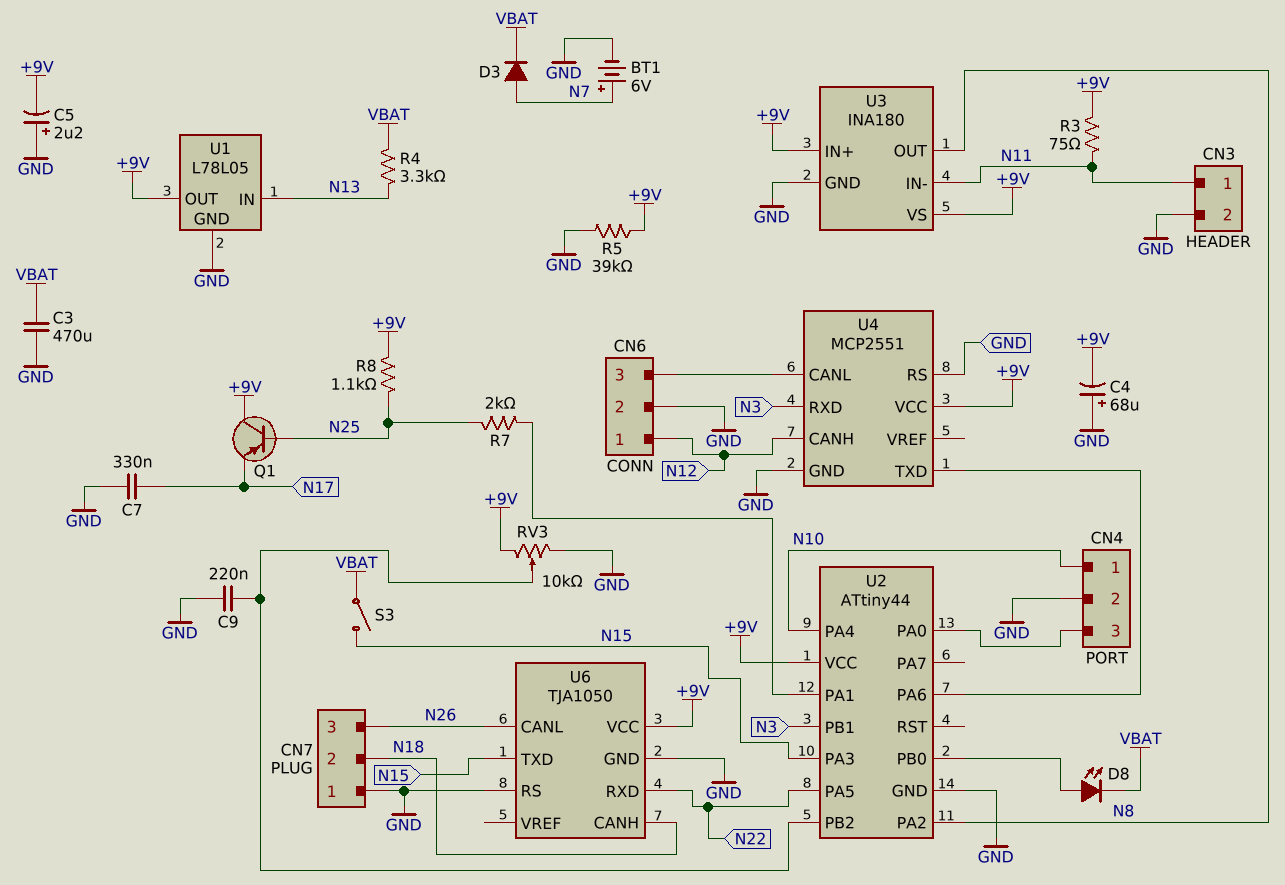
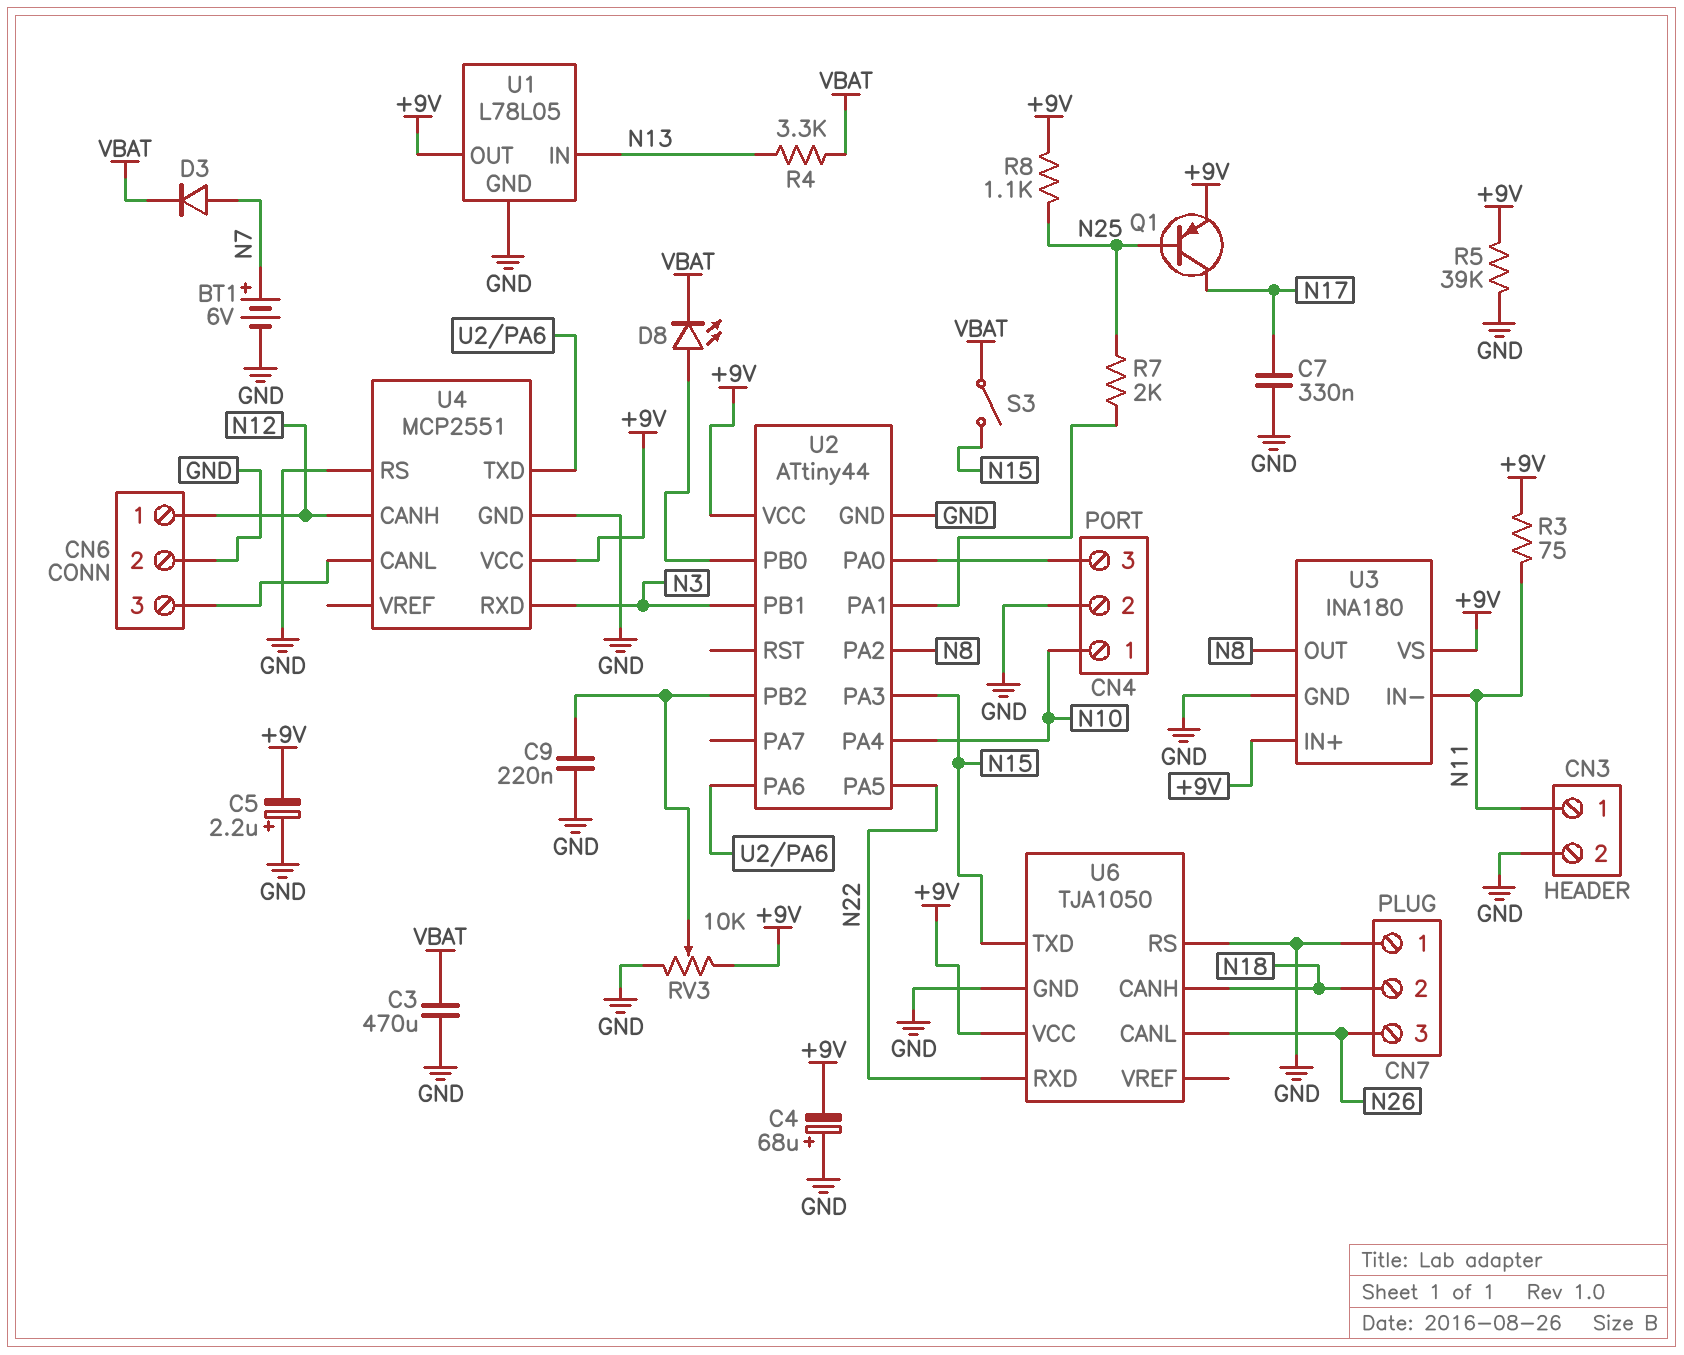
Q1: PNP (B N25, C +9V, E N17) -> PNP (B N25, C N17, E +9V)

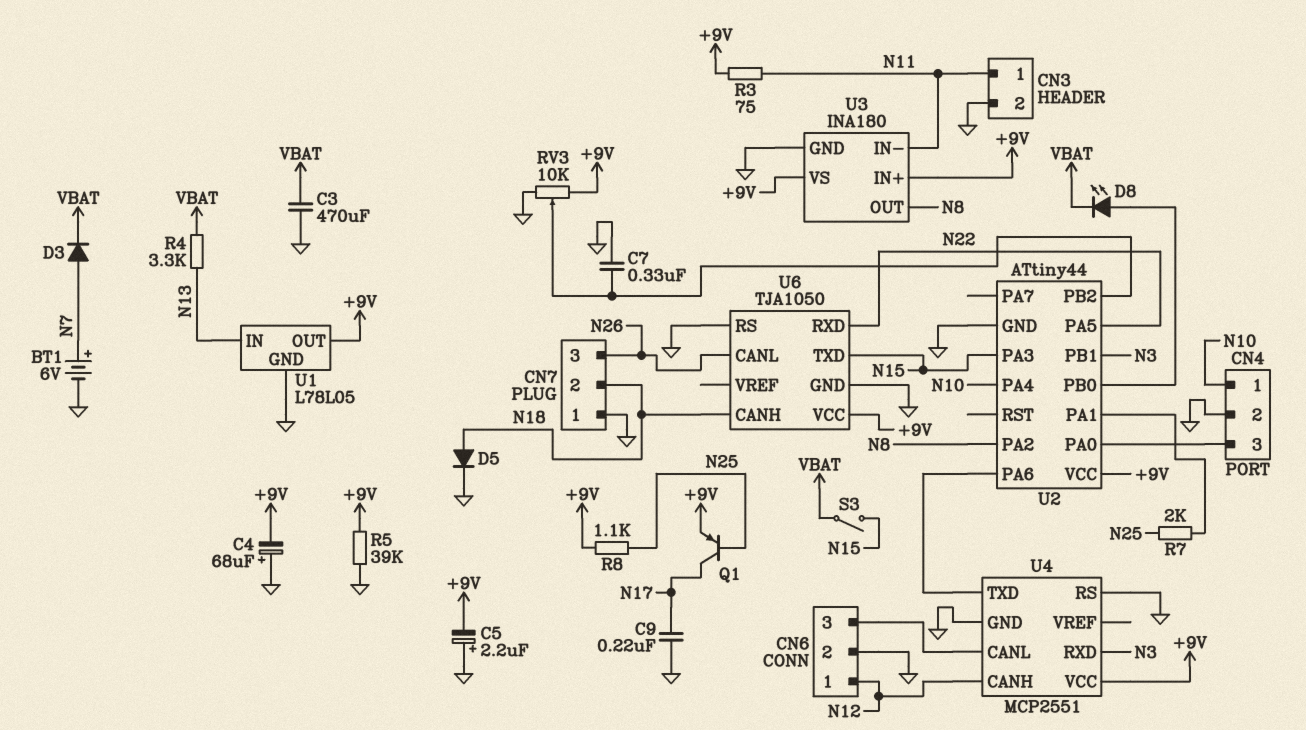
C7: 330nF (GND, N17) -> 330nF (GND, U2/PB2)
C9: 220nF (GND, U2/PB2) -> 220nF (GND, N17)
D5: none -> diode (A N18, K GND)

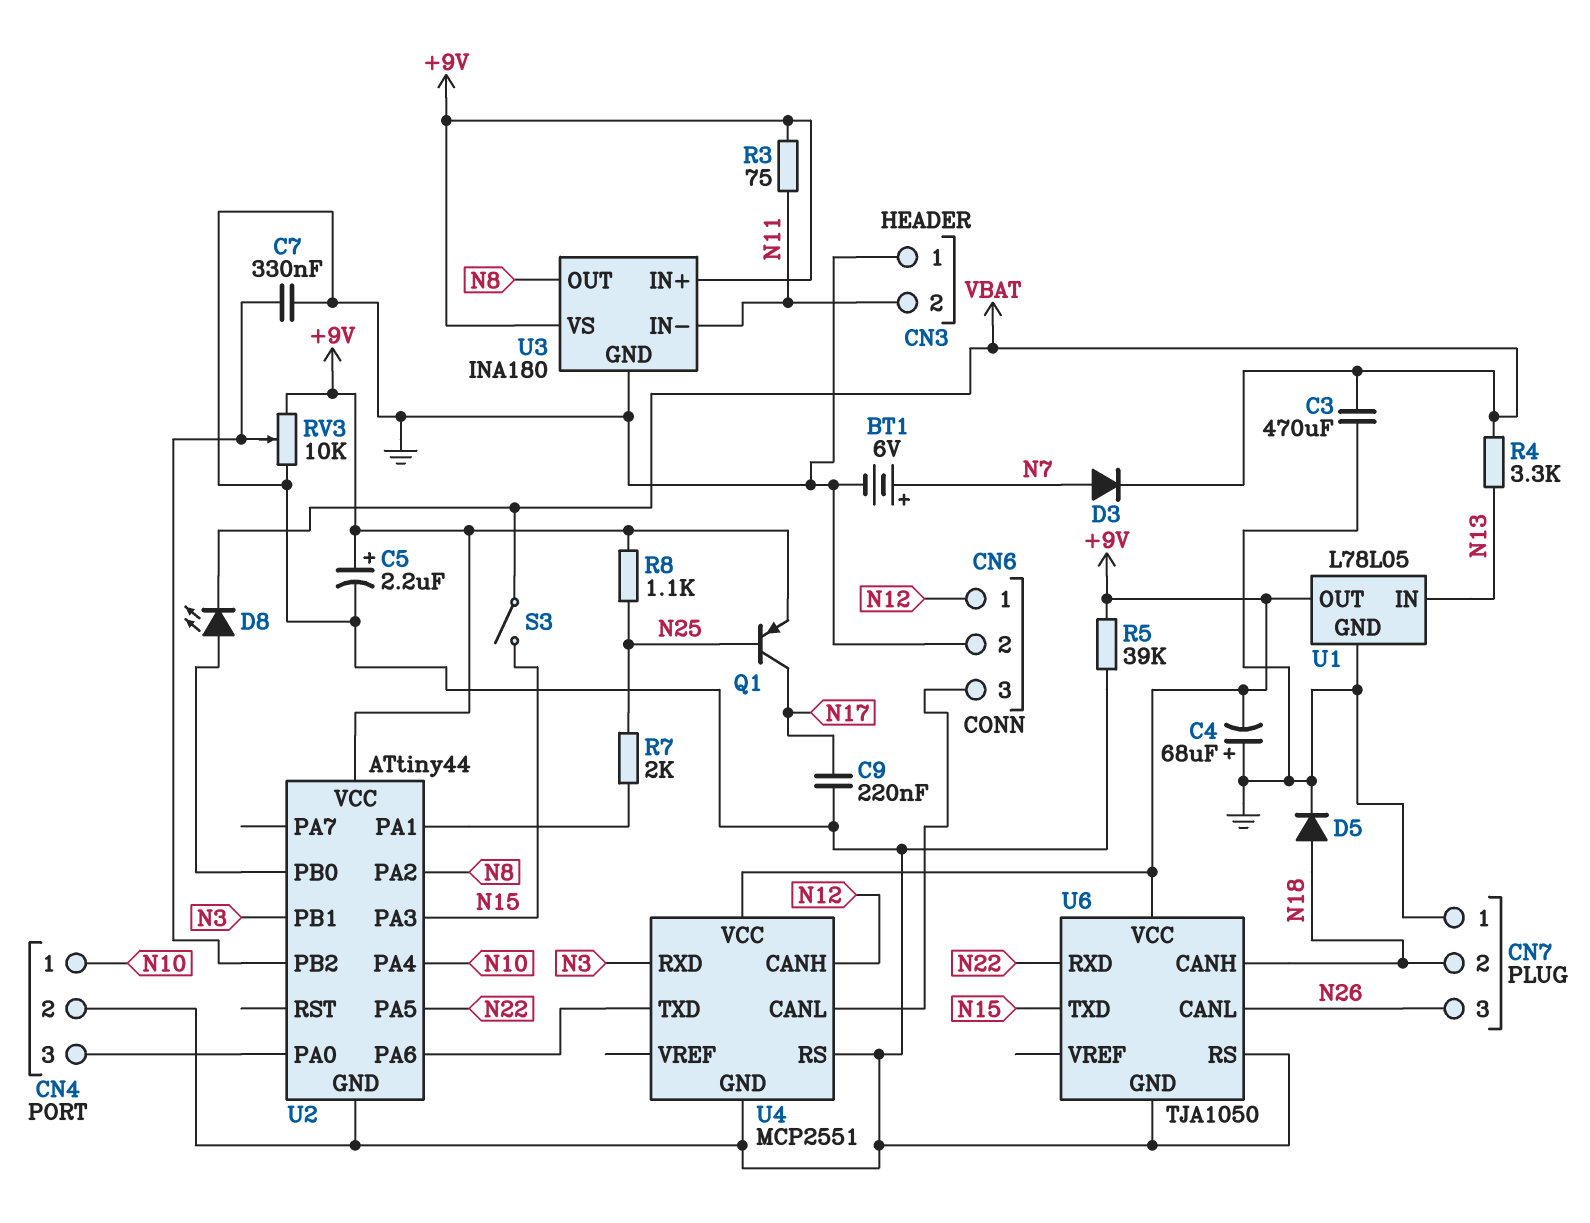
C5: 2.2uF (plus GND, minus +9V) -> 2.2uF (plus +9V, minus GND)
CN3 pin 1: N11 -> GND
CN3 pin 2: GND -> N11

